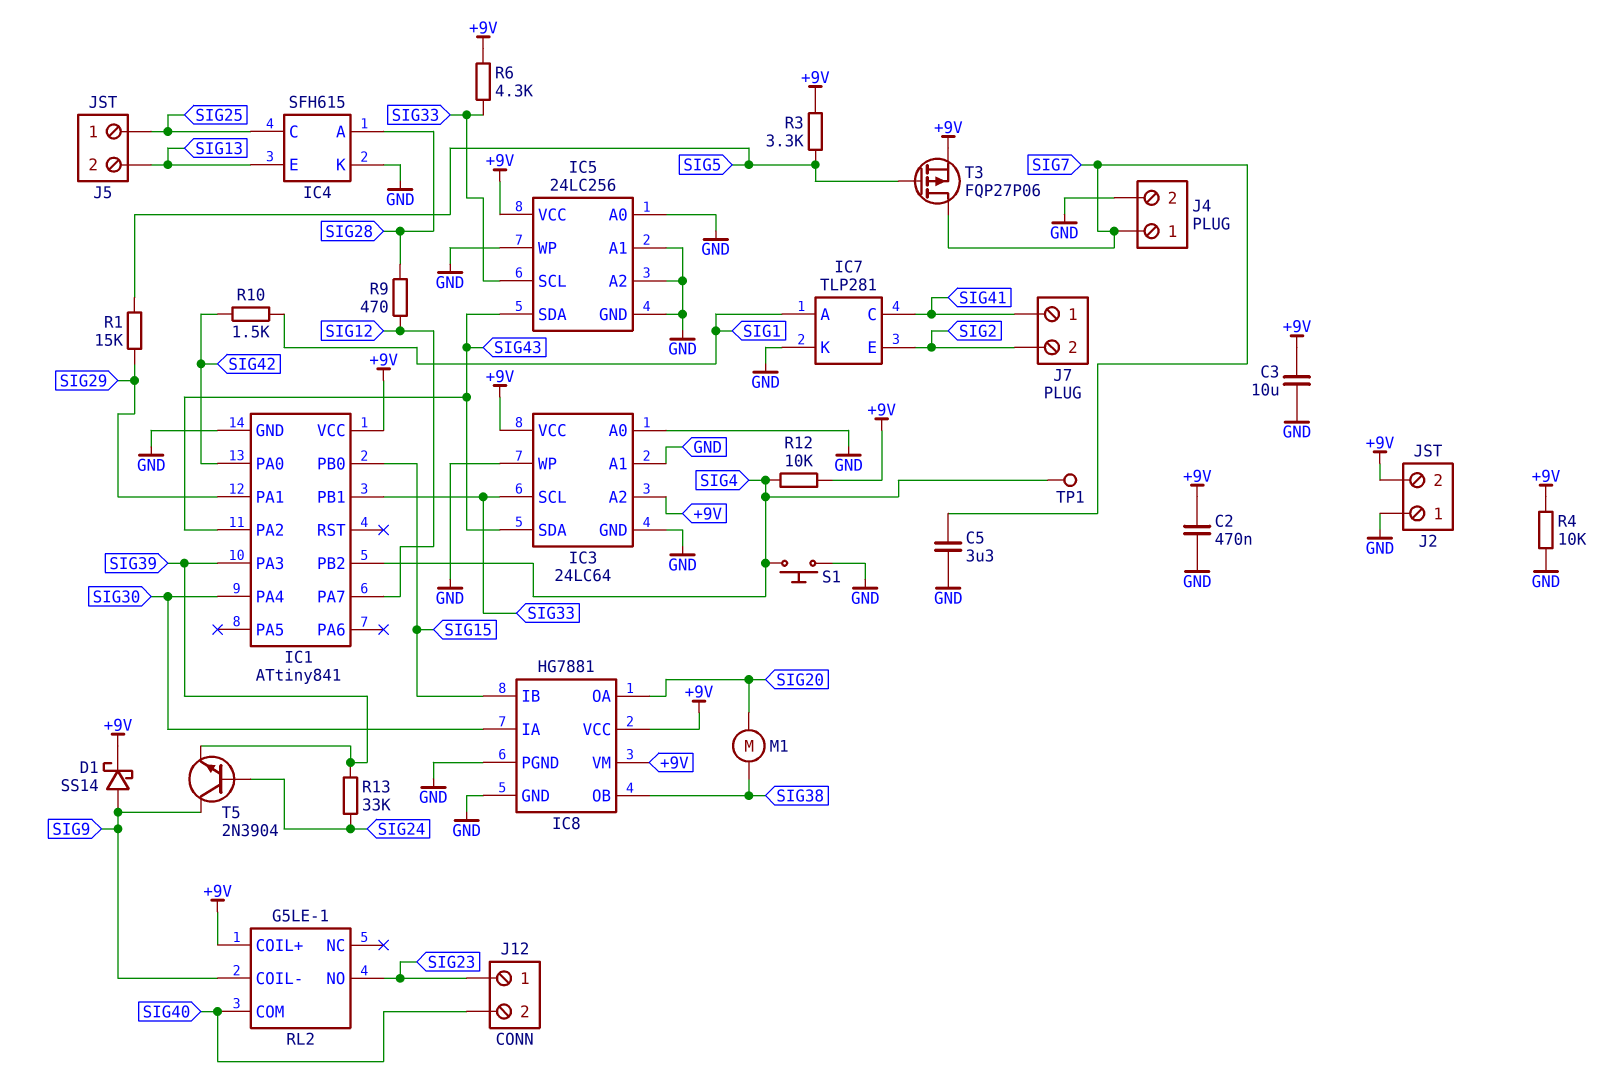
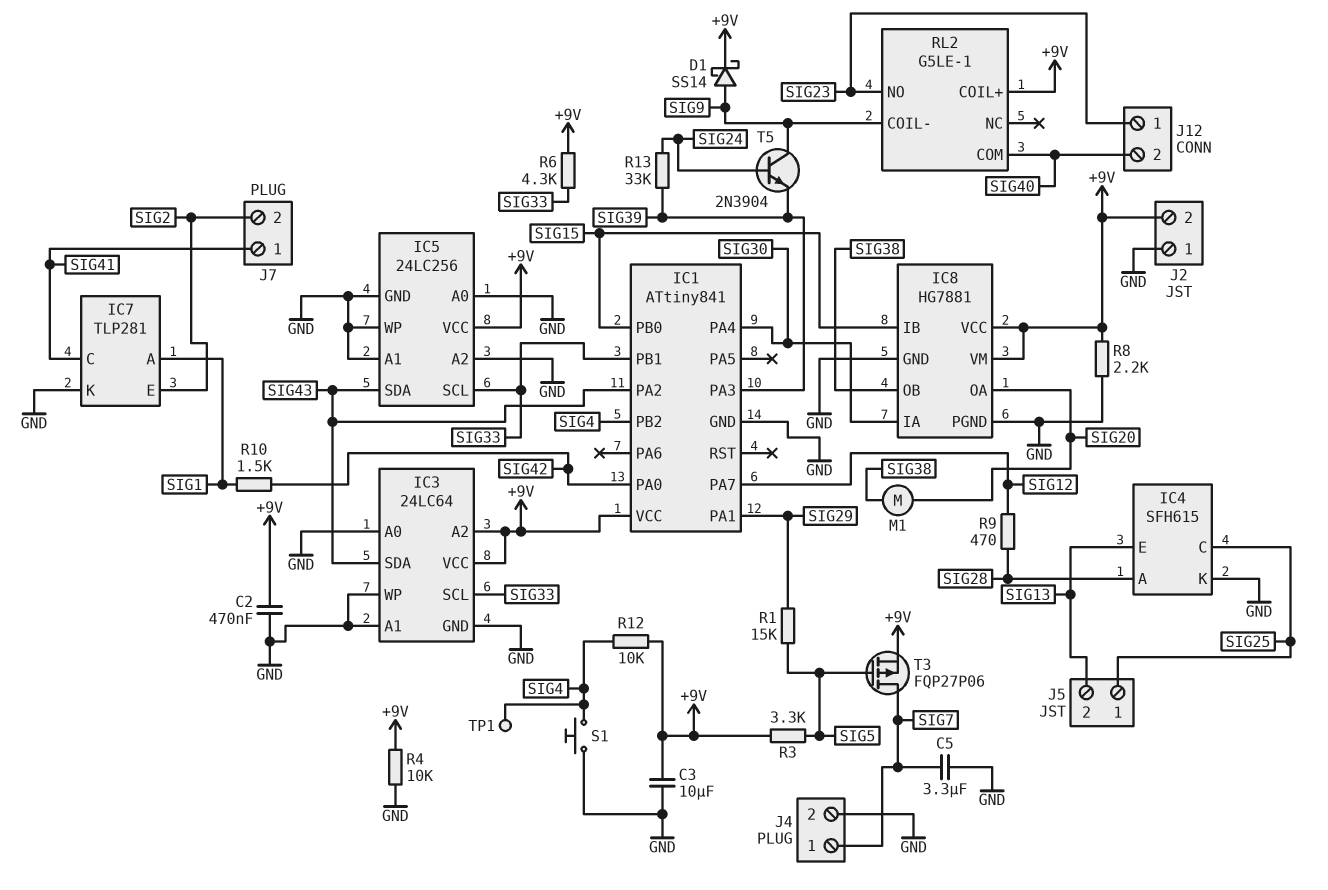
R8: none -> 2.2k (+9V, GND)

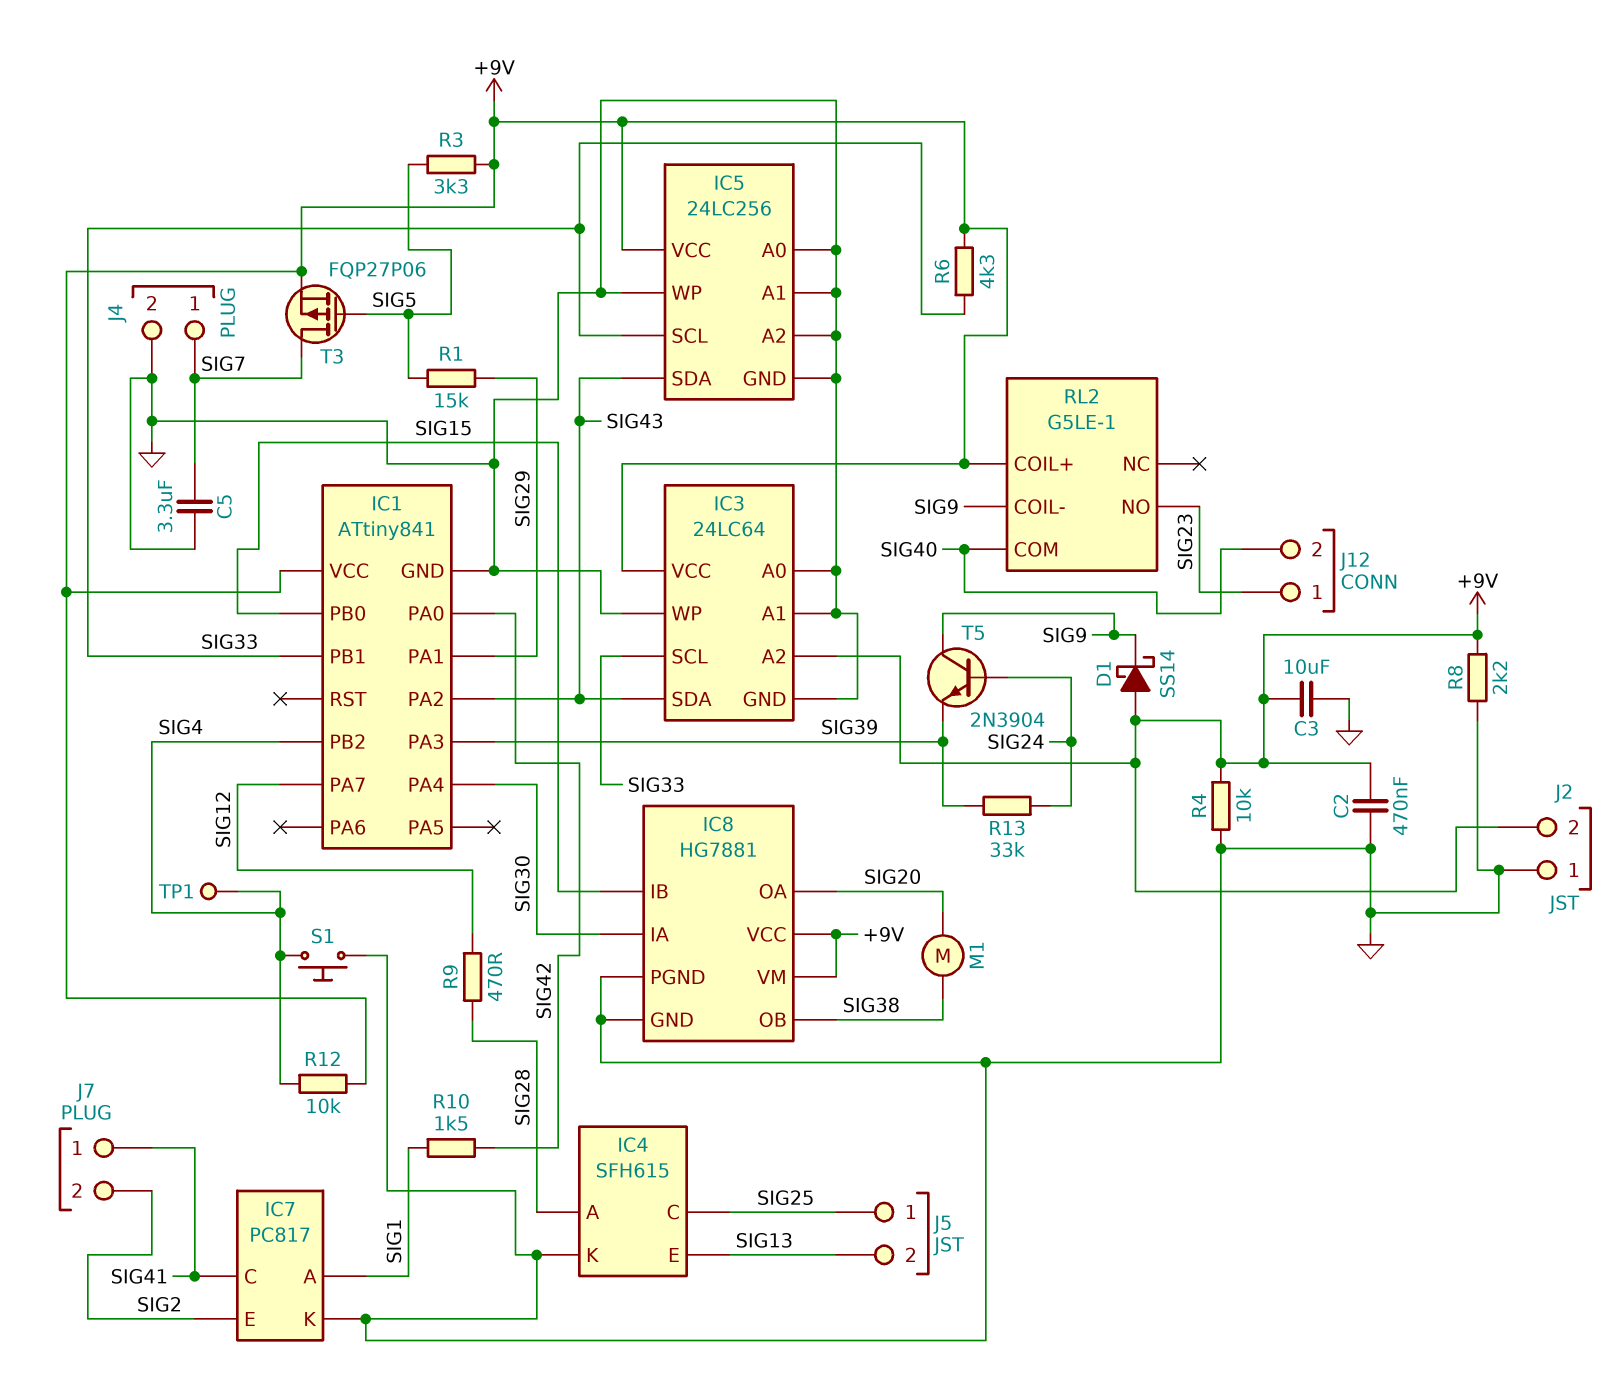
D1: schottky SS14 (A SIG9, K +9V) -> schottky SS14 (A +9V, K SIG9)
IC7: TLP281 -> PC817

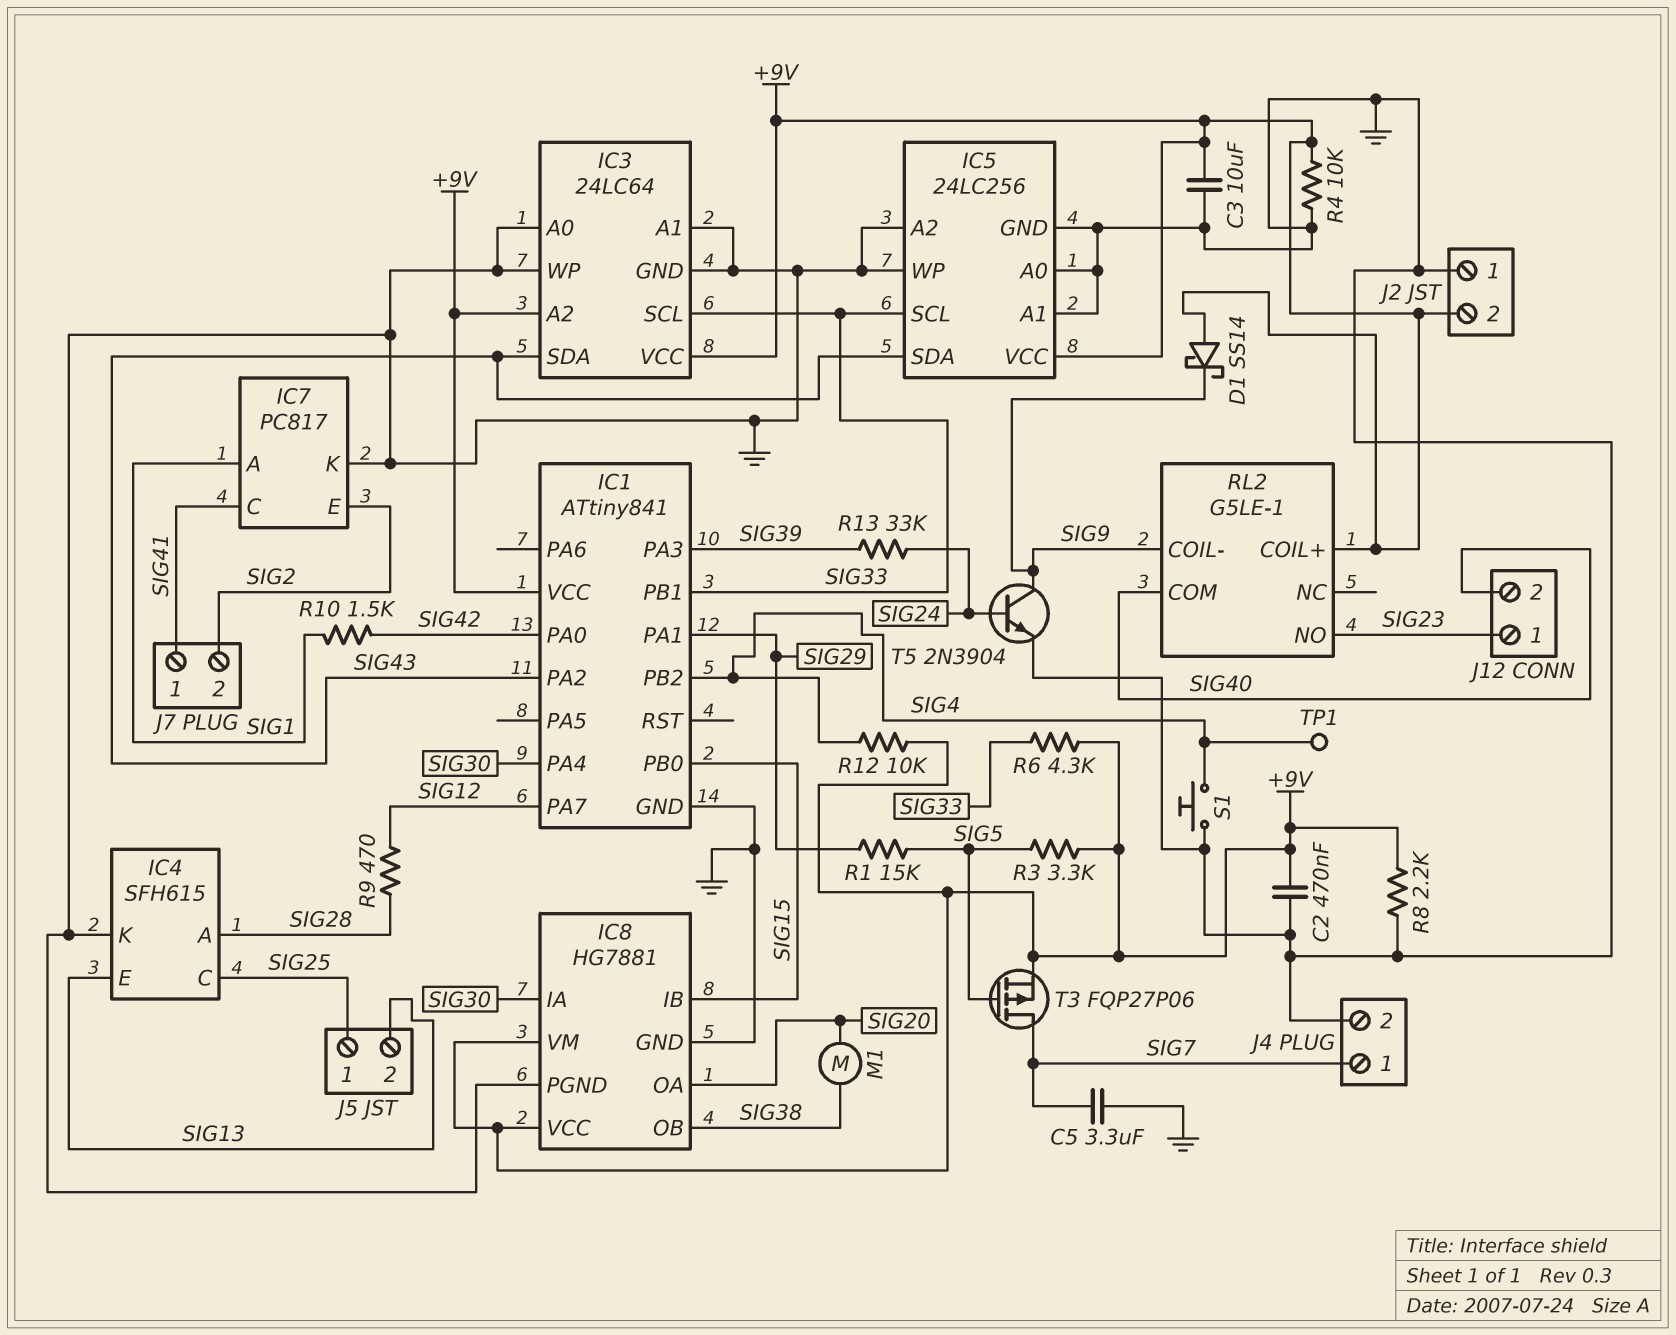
T5: NPN 2N3904 (B SIG24, C SIG9, E SIG39) -> NPN 2N3904 (B SIG24, C SIG9, E GND)

